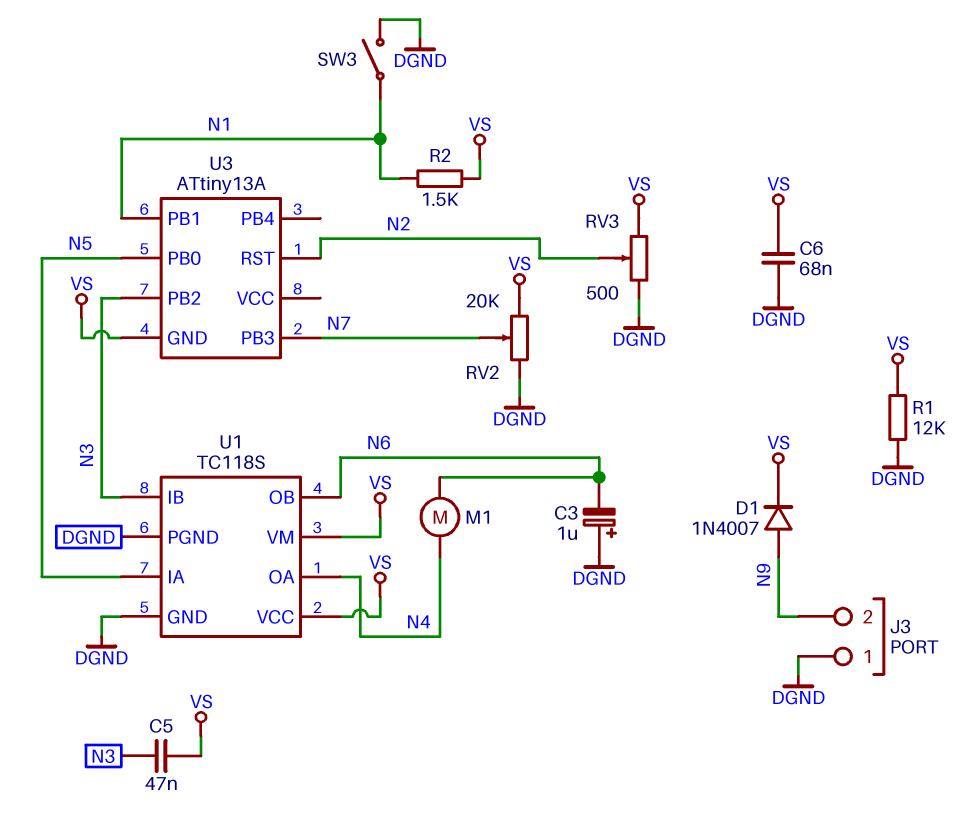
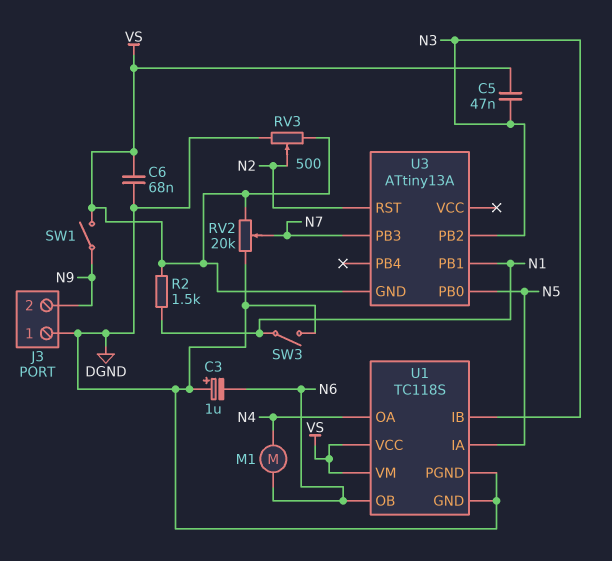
D1: diode 1N4007 (A N9, K VS) -> none
R1: 12k (DGND, VS) -> none
SW1: none -> switch (N9, VS)

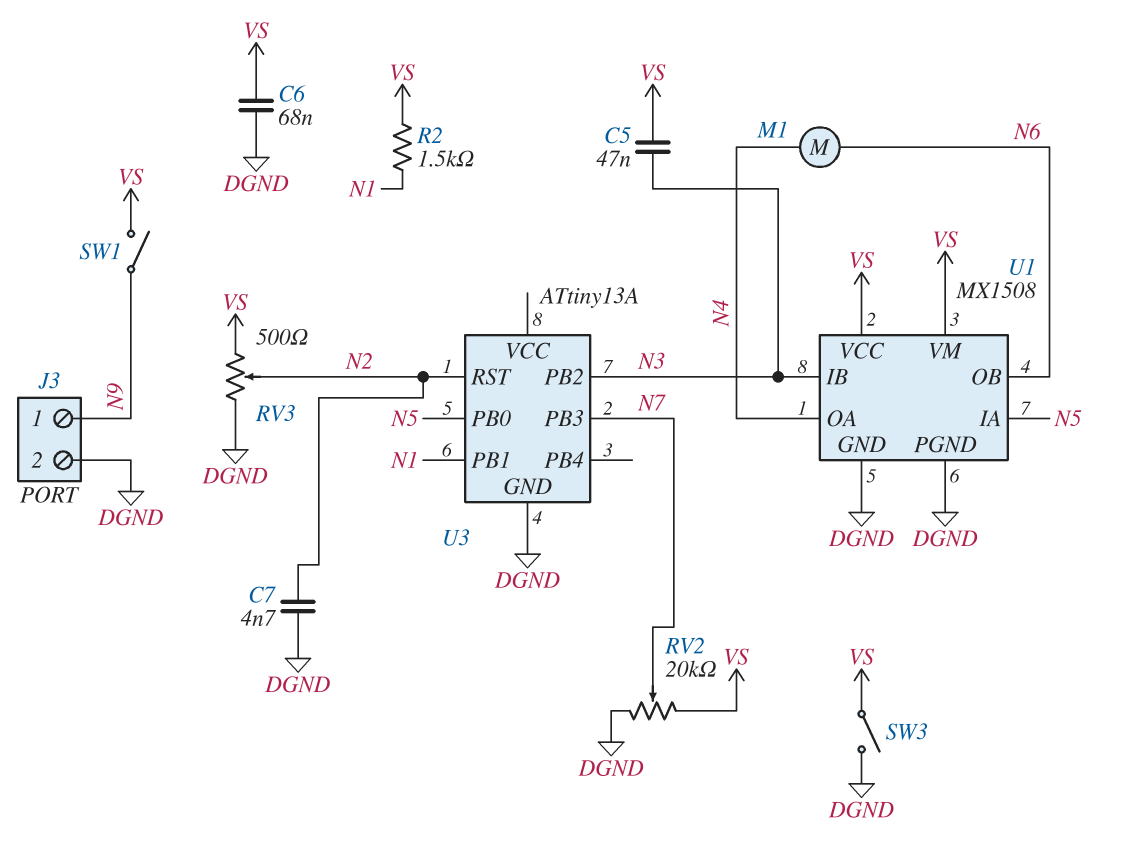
C3: 1uF (plus DGND, minus N6) -> none
C7: none -> 4.7nF (DGND, N2)
J3 pin 1: DGND -> N9
J3 pin 2: N9 -> DGND
SW3: switch (DGND, N1) -> switch (DGND, VS)
U1: TC118S -> MX1508
U3 pin GND: VS -> DGND

